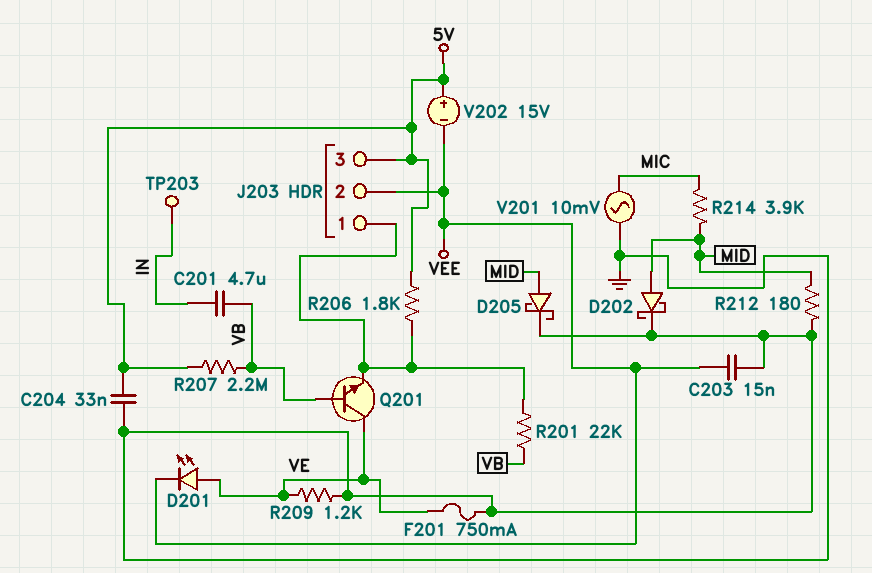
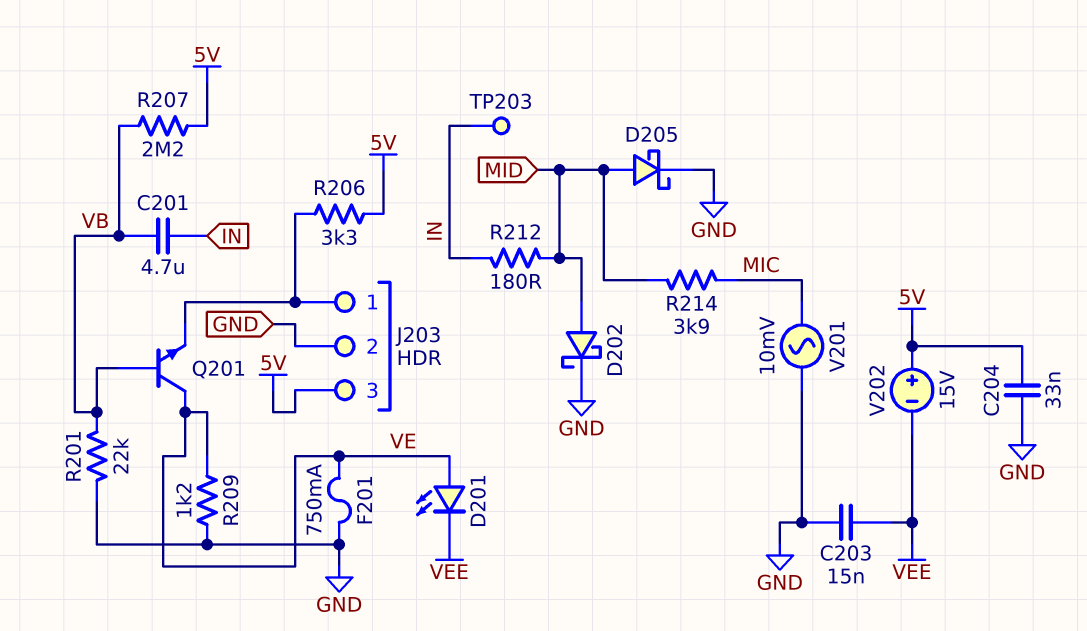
J203 pin 2: VEE -> GND
R201: 22k (J203/1, VB) -> 22k (GND, VB)
R206: 1.8k (5V, J203/1) -> 3.3k (5V, J203/1)
R212: 180 (GND, MID) -> 180 (IN, MID)

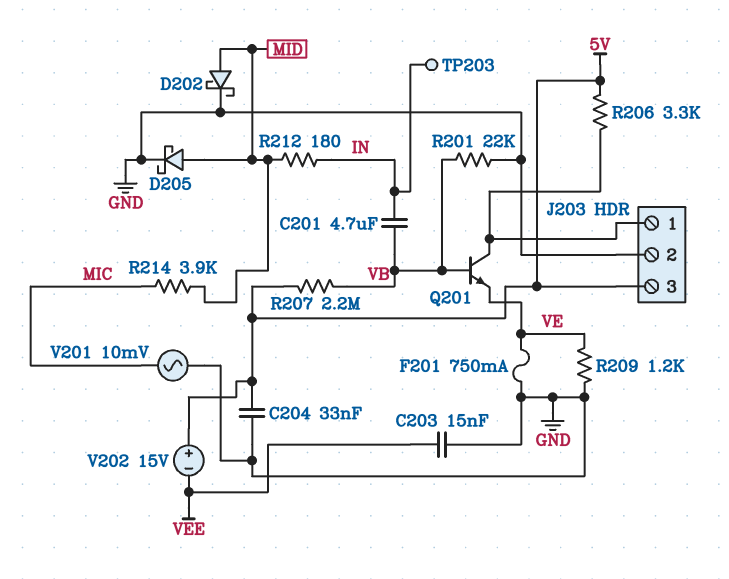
D201: LED (A VE, K VEE) -> none
Q201: NPN (B VB, C VE, E J203/1) -> NPN (B VB, C J203/1, E VE)

